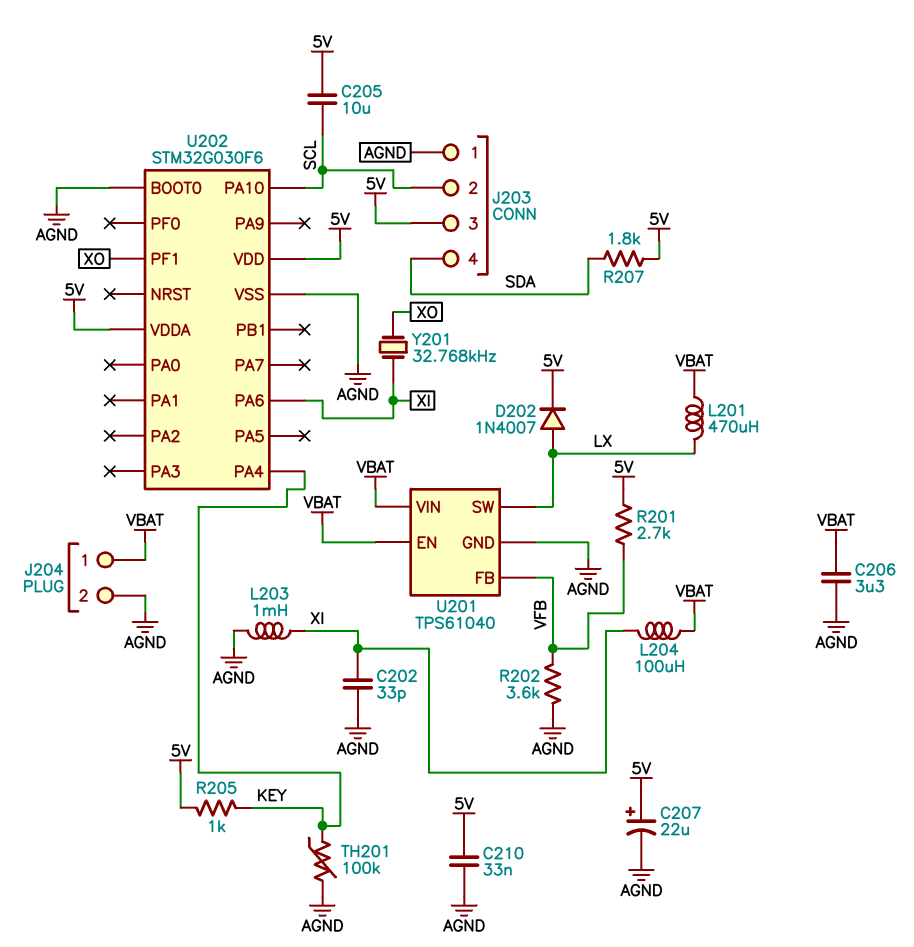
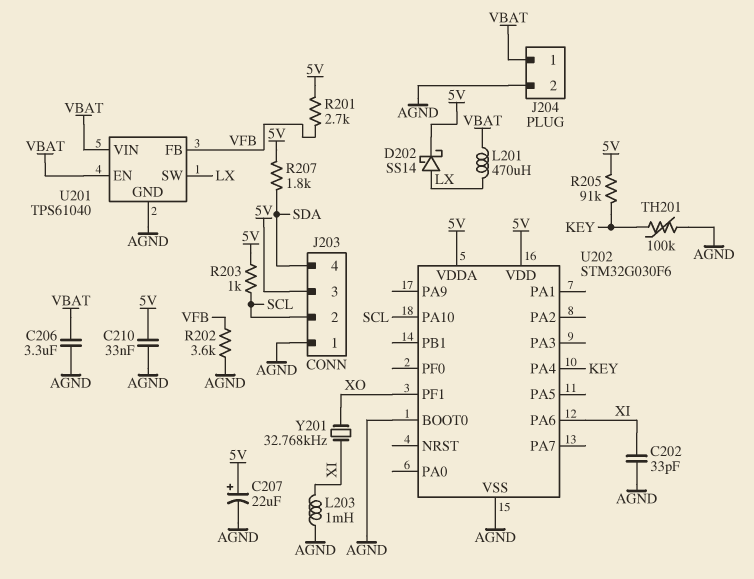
C205: 10uF (5V, SCL) -> none
D202: diode 1N4007 (A LX, K 5V) -> schottky SS14 (A LX, K 5V)
L204: 100uH (VBAT, XI) -> none
R203: none -> 1k (5V, SCL)
R205: 1k (5V, KEY) -> 91k (5V, KEY)

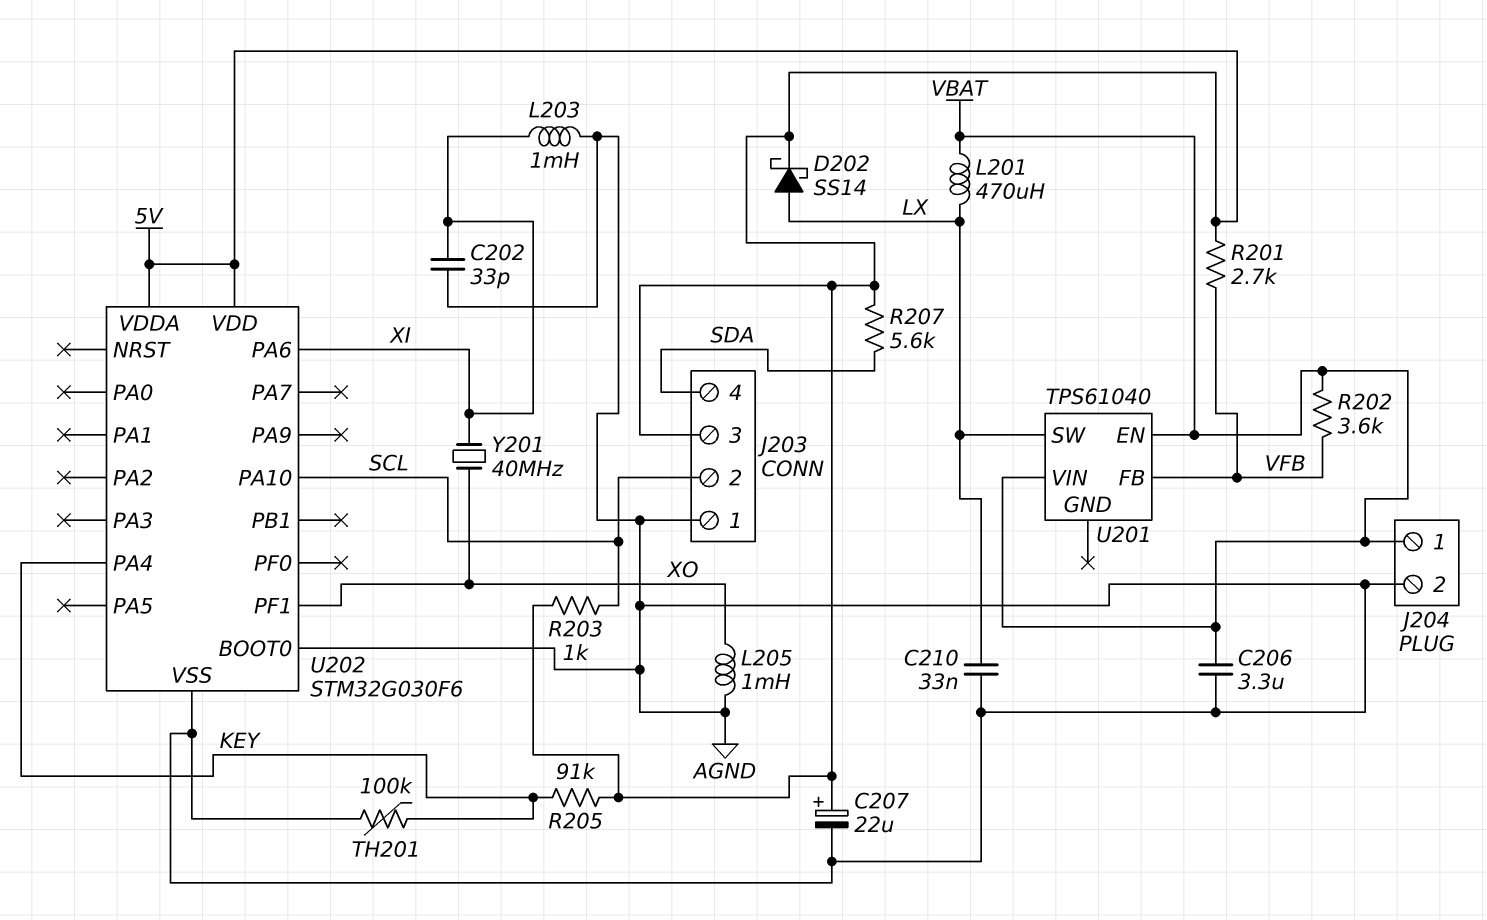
C210: 33nF (5V, AGND) -> 33nF (AGND, LX)
L205: none -> 1mH (AGND, XO)
R202: 3.6k (AGND, VFB) -> 3.6k (VBAT, VFB)
R207: 1.8k (5V, SDA) -> 5.6k (5V, SDA)
U201 pin GND: AGND -> none
Y201: 32.768kHz (XI, XO) -> 40MHz (XI, XO)

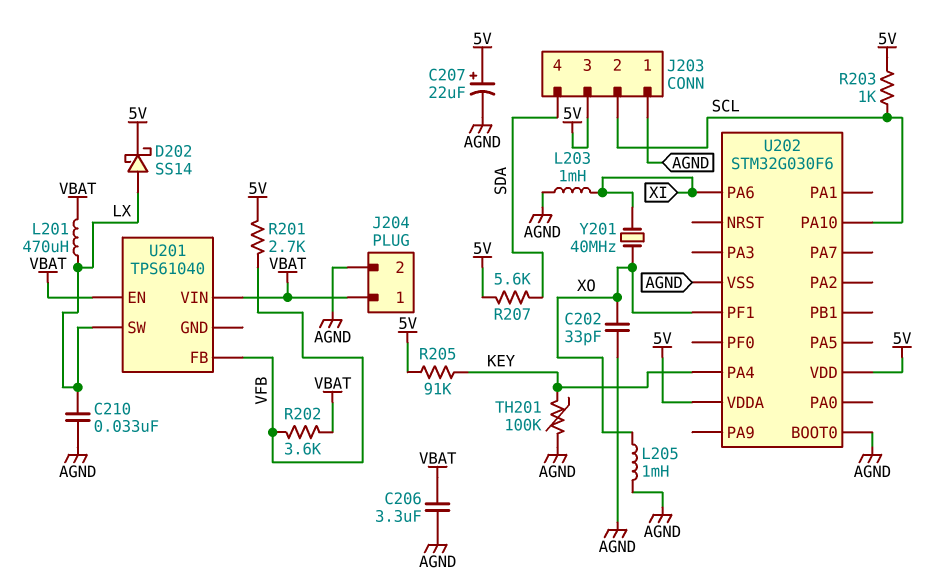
C202: 33pF (AGND, XI) -> 33pF (AGND, XO)

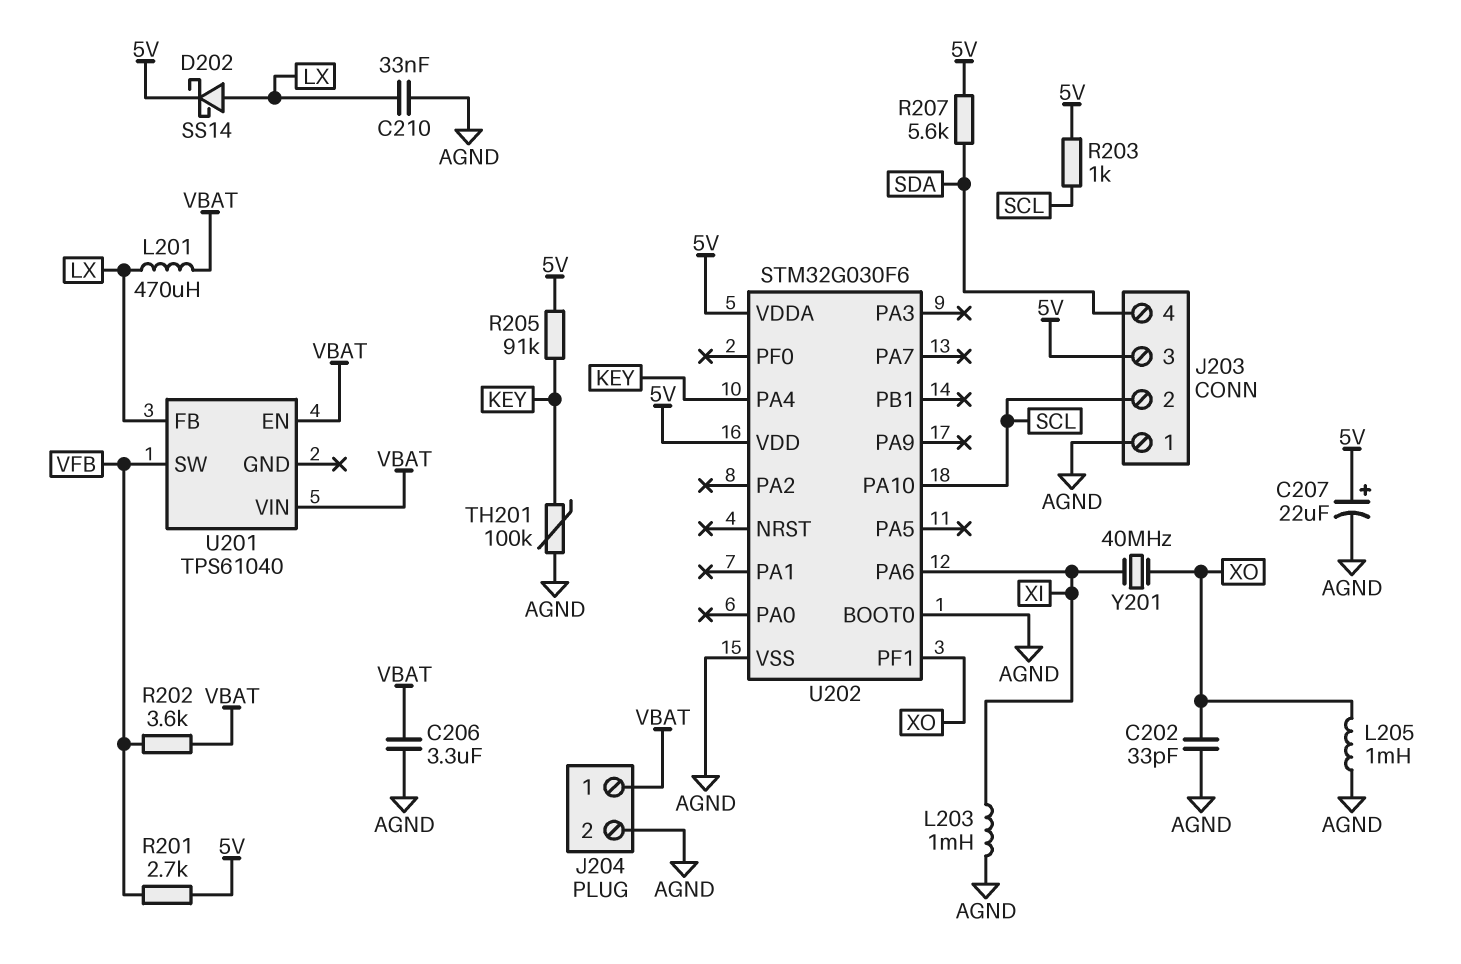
U201 pin FB: VFB -> LX
U201 pin SW: LX -> VFB

